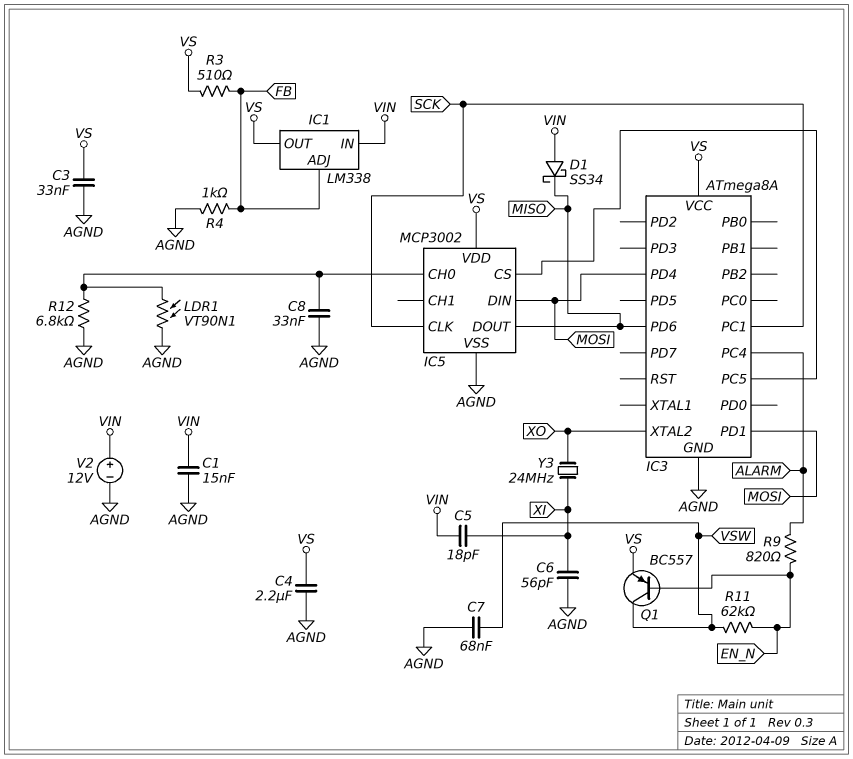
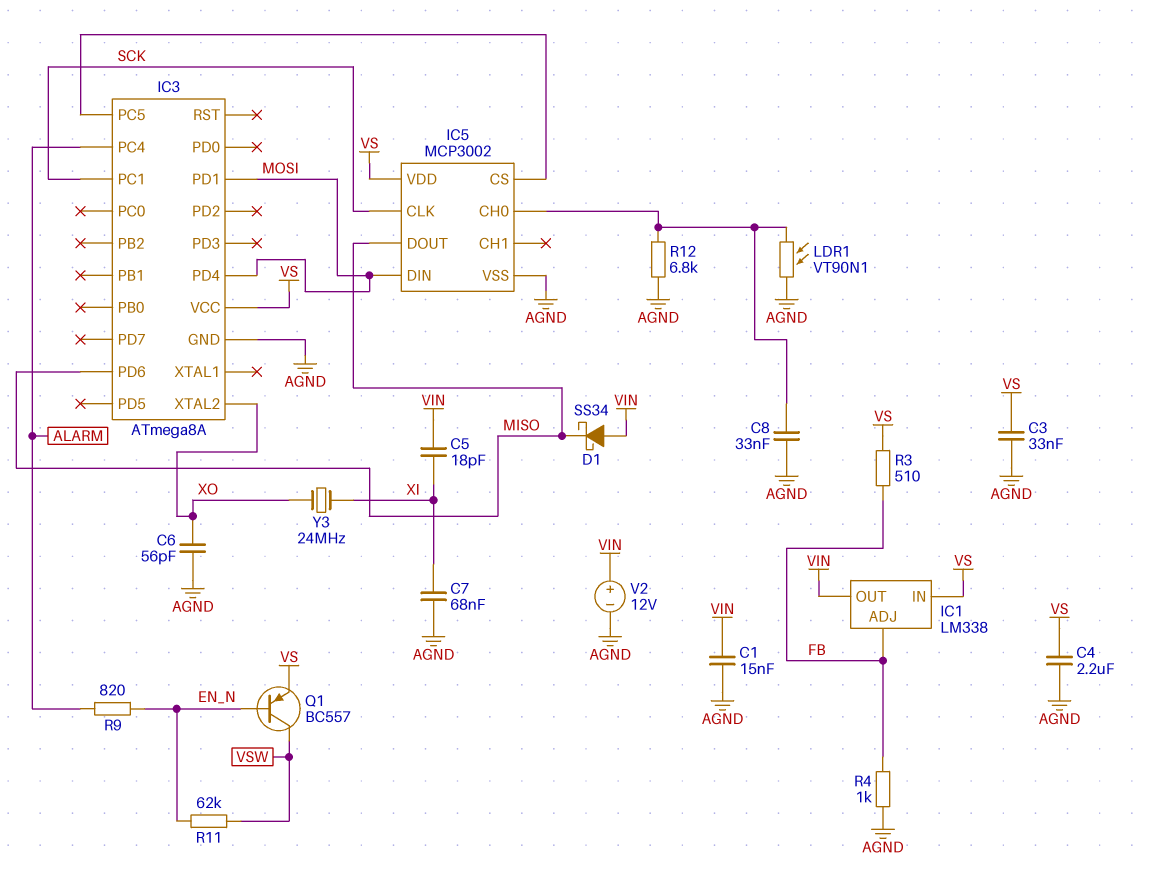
C6: 56pF (AGND, XI) -> 56pF (AGND, XO)
C7: 68nF (AGND, VSW) -> 68nF (AGND, XI)
IC1 pin IN: VIN -> VS
IC1 pin OUT: VS -> VIN

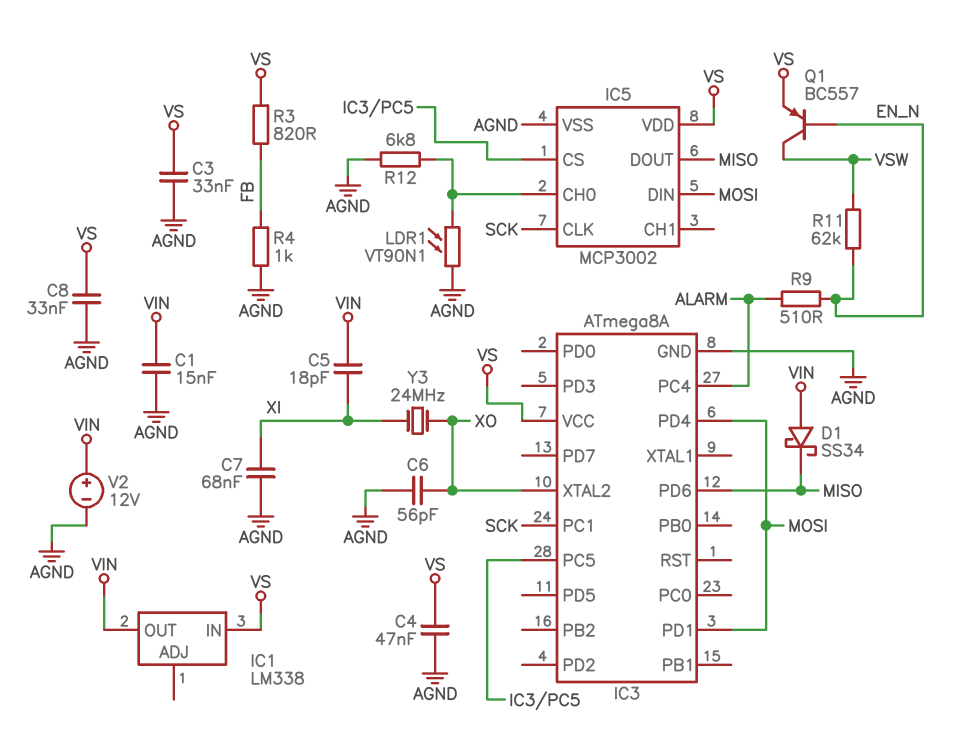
C4: 2.2uF (AGND, VS) -> 47nF (AGND, VS)
C8: 33nF (AGND, IC5/CH0) -> 33nF (AGND, VS)
IC1 pin ADJ: FB -> none
R3: 510 (FB, VS) -> 820 (FB, VS)
R9: 820 (ALARM, EN_N) -> 510 (ALARM, EN_N)

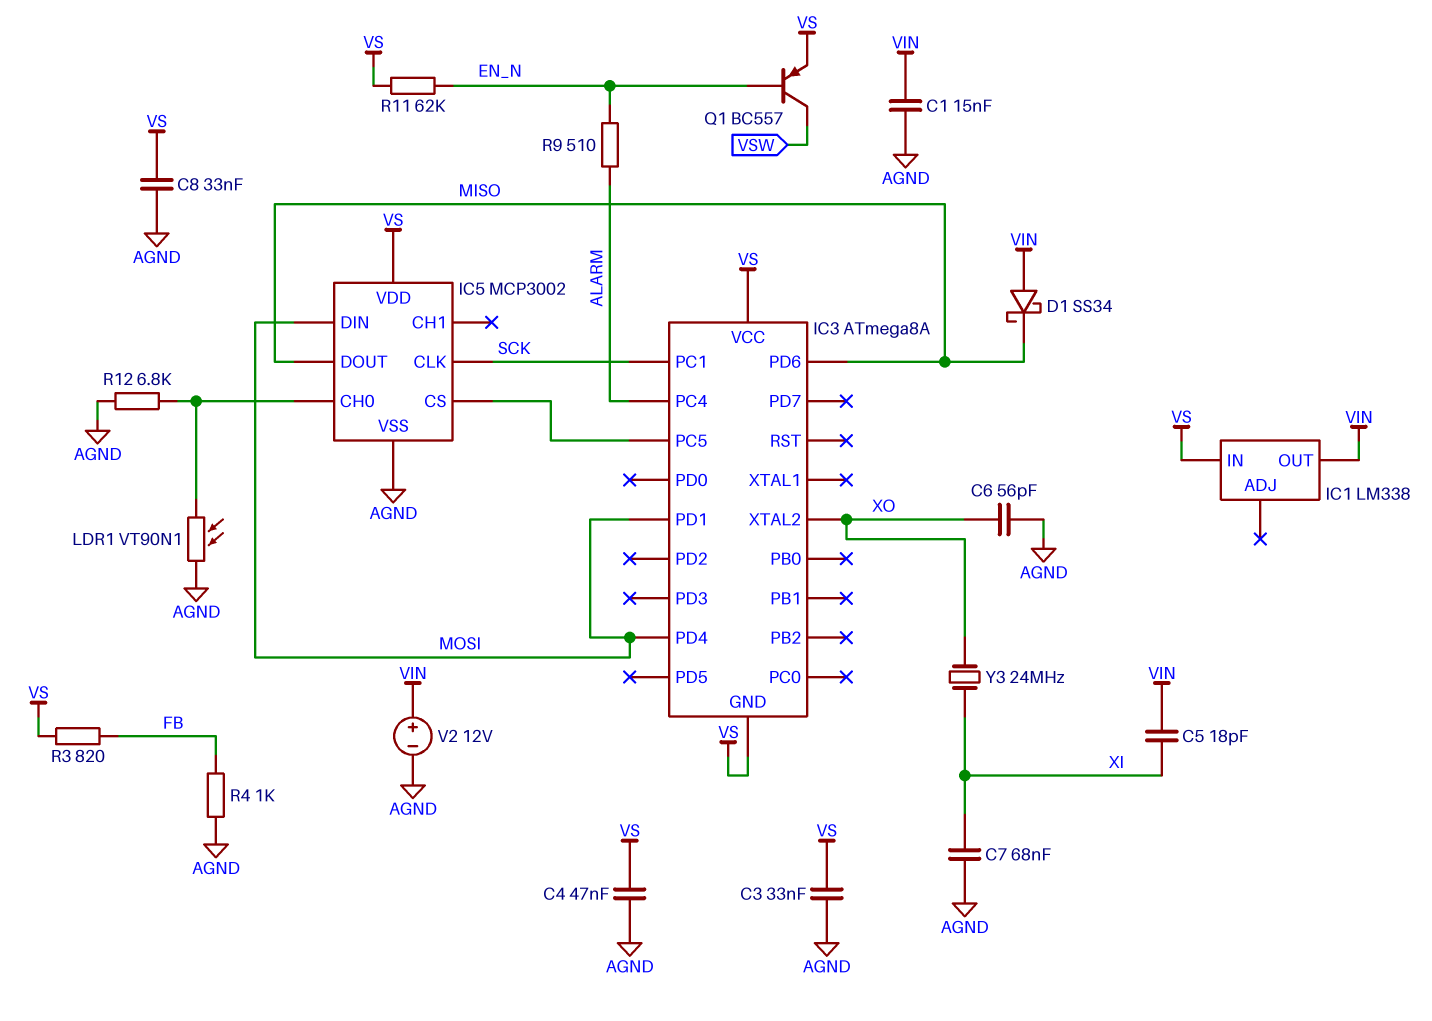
IC3 pin GND: AGND -> VS
R11: 62k (EN_N, VSW) -> 62k (EN_N, VS)

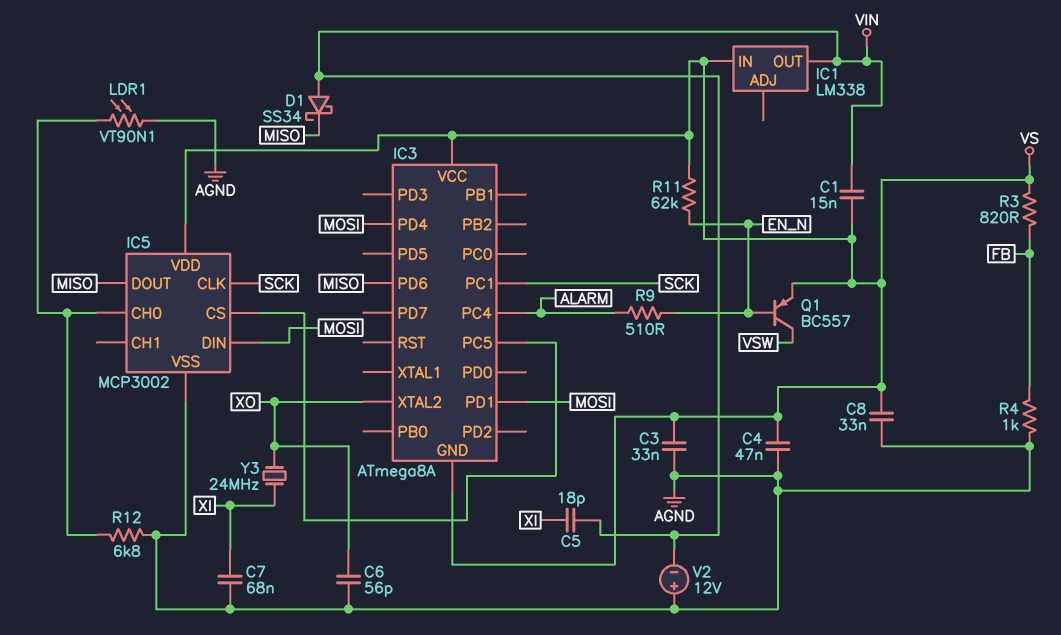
C1: 15nF (AGND, VIN) -> 15nF (VIN, VS)
V2: 12V (plus VIN, minus AGND) -> 12V (plus AGND, minus VIN)

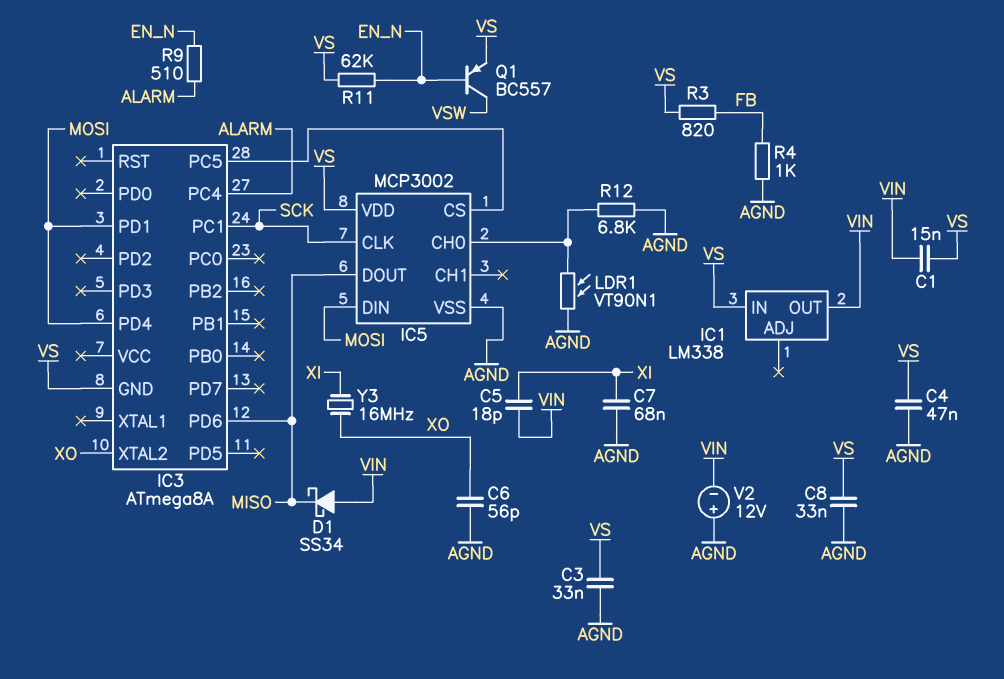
IC3 pin VCC: VS -> none
Y3: 24MHz (XI, XO) -> 16MHz (XI, XO)

